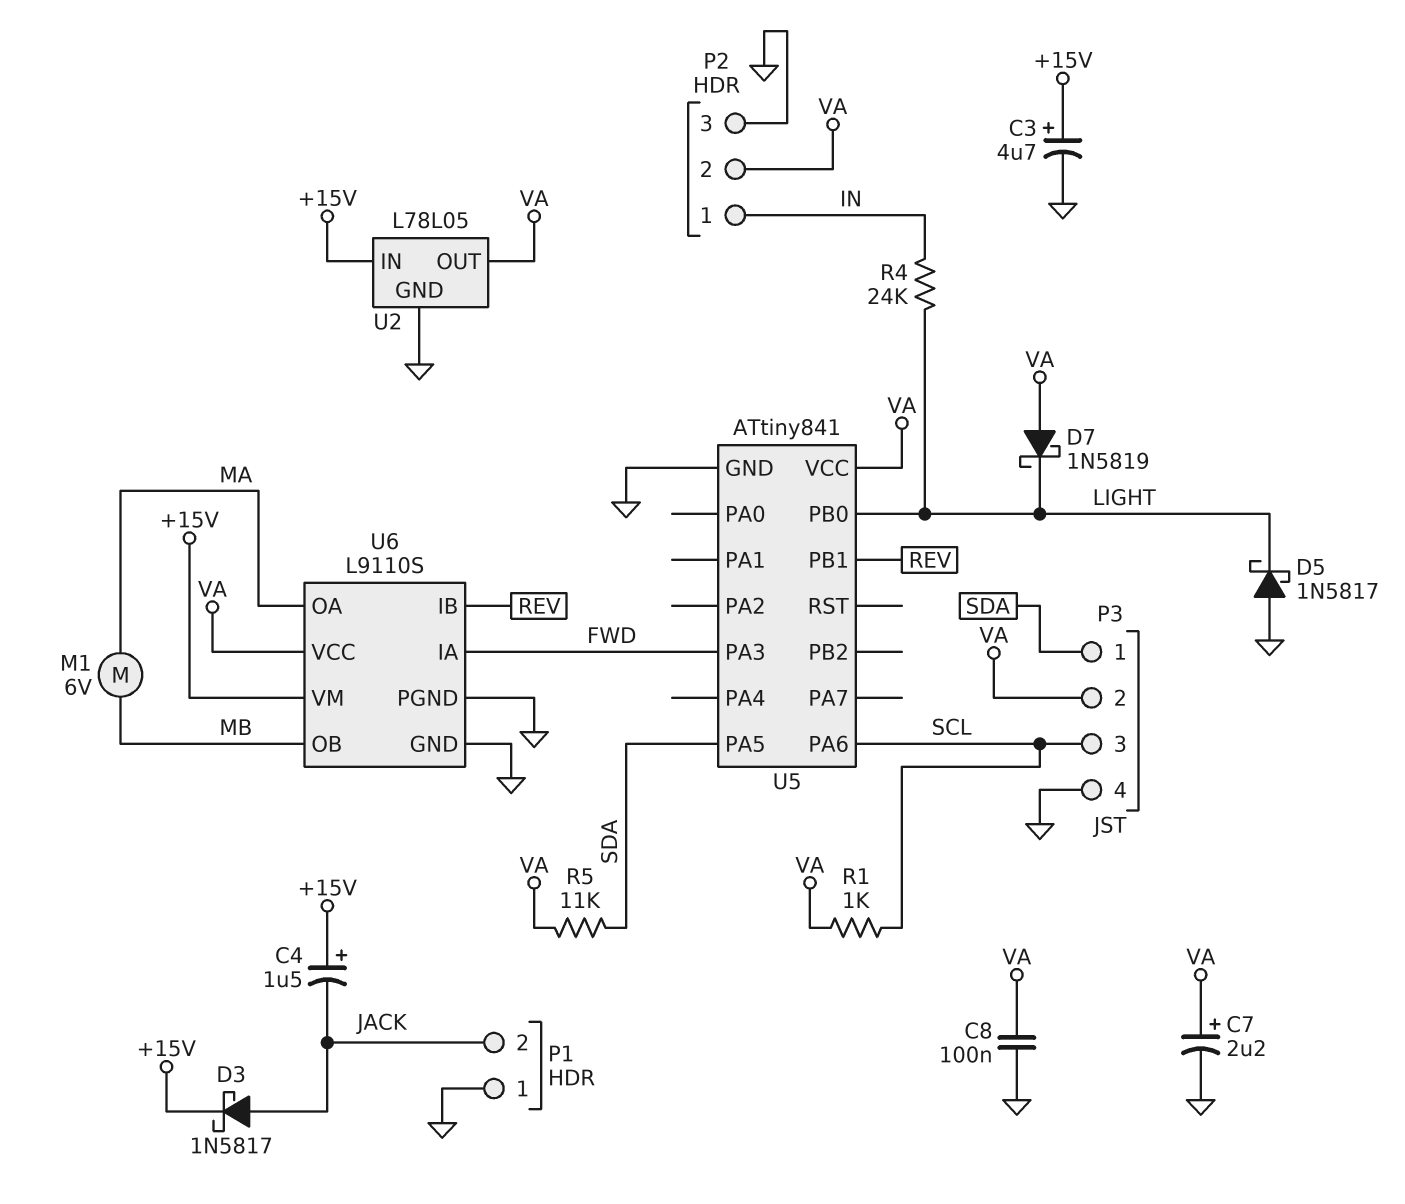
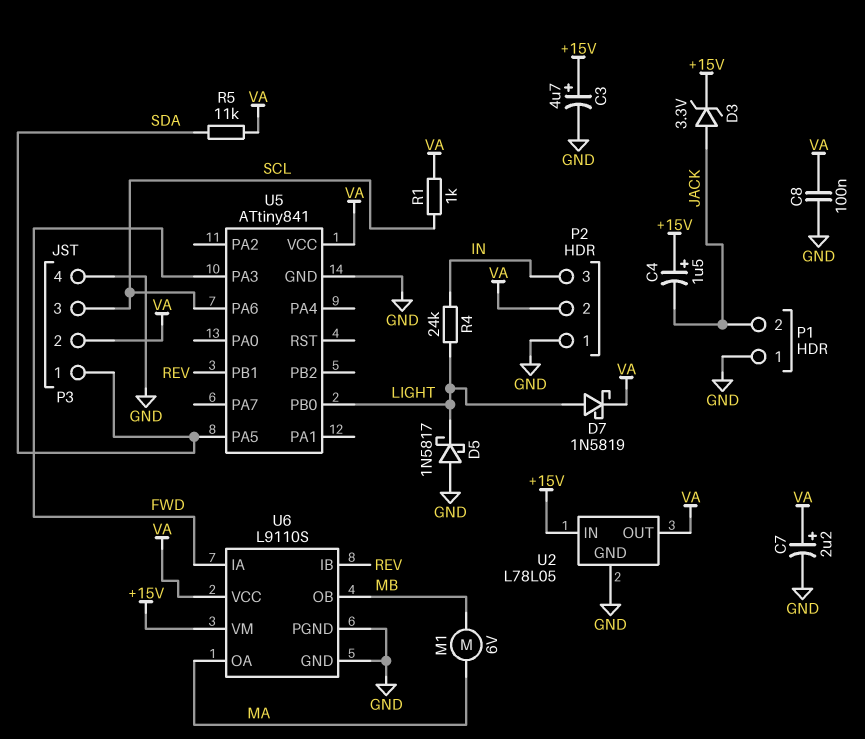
D3: schottky 1N5817 (A JACK, K +15V) -> zener 3.3V (A JACK, K +15V)
D7: schottky 1N5819 (A VA, K LIGHT) -> schottky 1N5819 (A LIGHT, K VA)
P2 pin 1: IN -> GND
P2 pin 3: GND -> IN

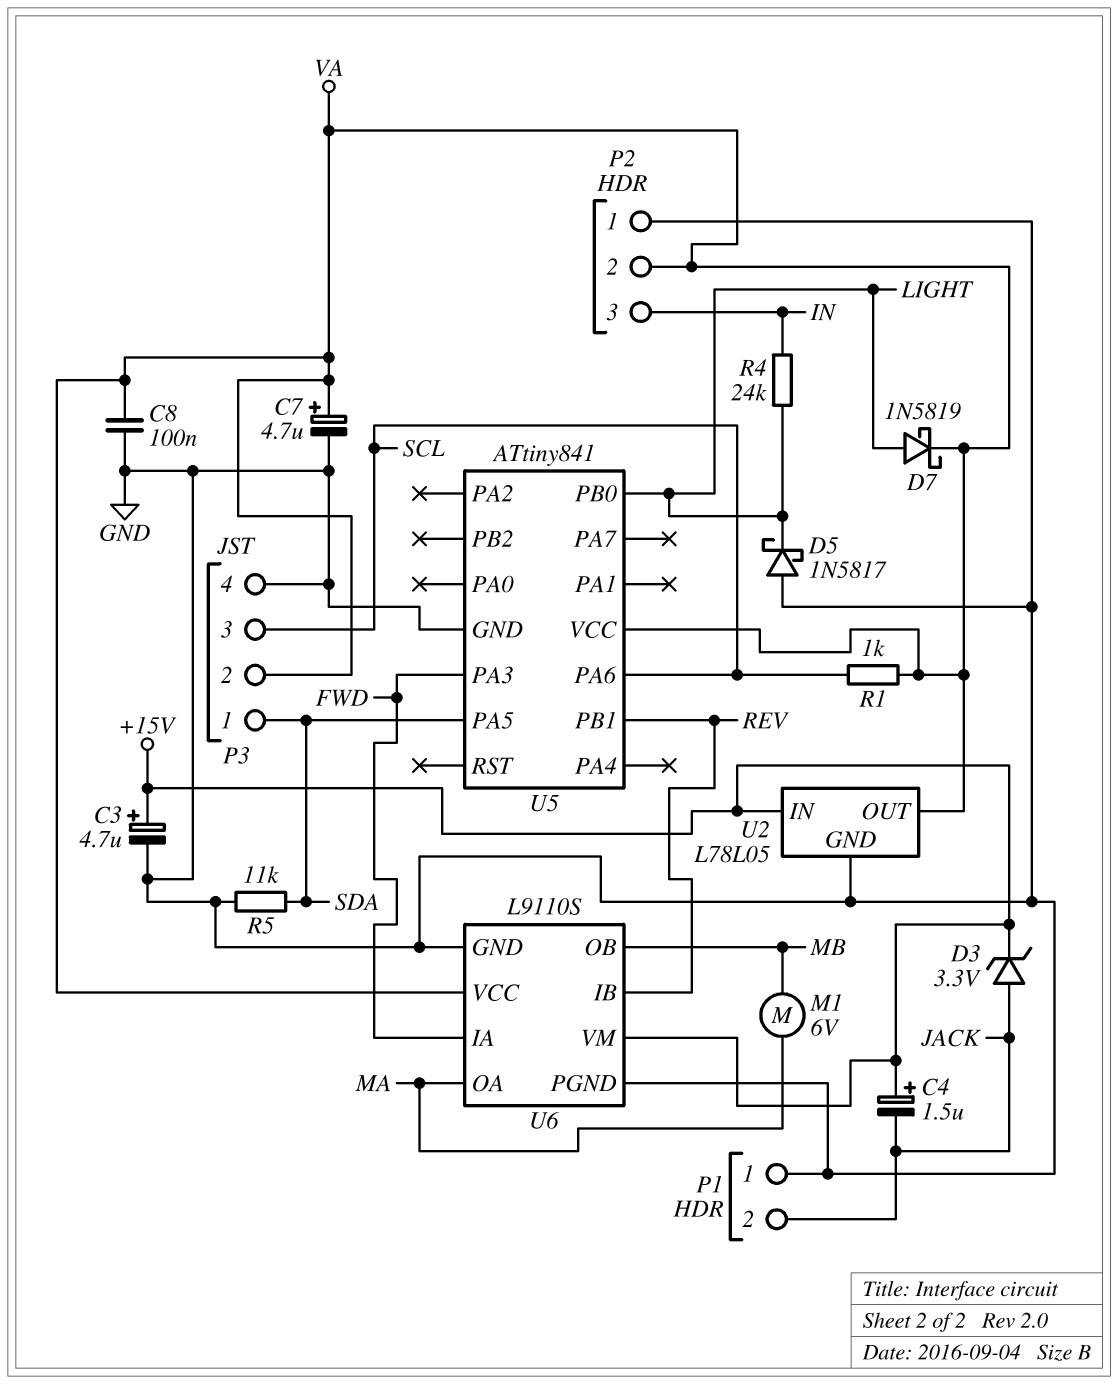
C7: 2.2uF (plus VA, minus GND) -> 4.7uF (plus VA, minus GND)
R5: 11k (SDA, VA) -> 11k (GND, SDA)

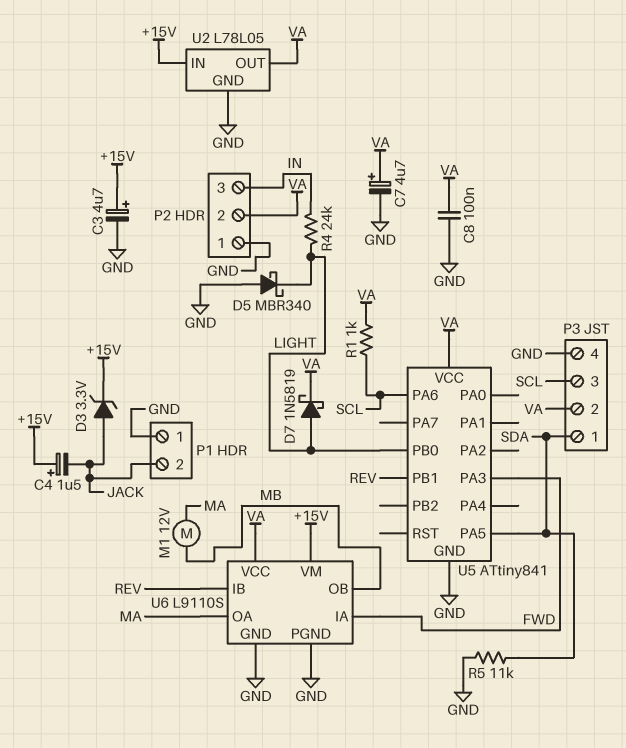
D5: schottky 1N5817 (A GND, K LIGHT) -> schottky MBR340 (A GND, K LIGHT)
M1: motor 6V (MA, MB) -> motor 12V (MA, MB)

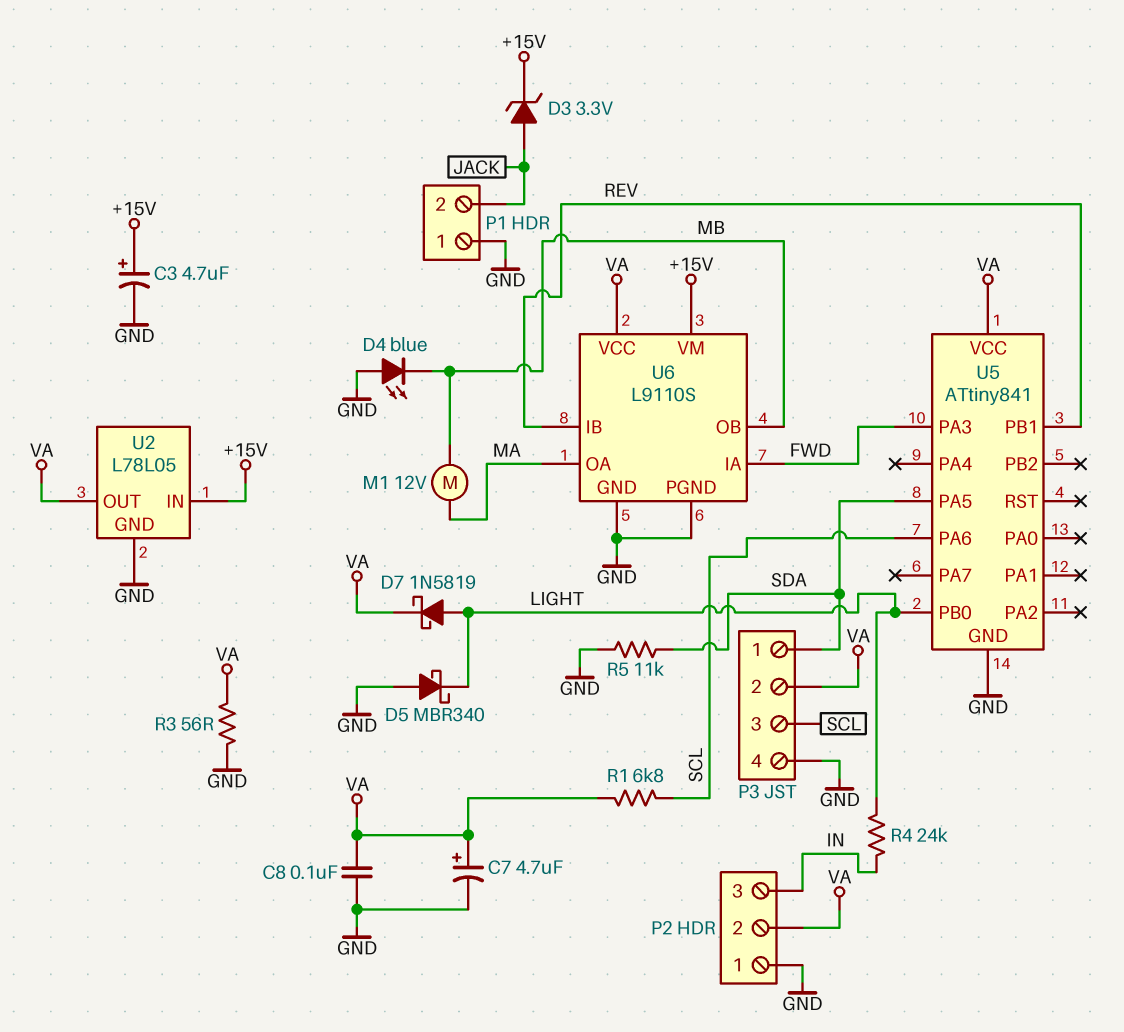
C4: 1.5uF (plus +15V, minus JACK) -> none
D4: none -> LED blue (A GND, K MB)
R1: 1k (SCL, VA) -> 6.8k (SCL, VA)
R3: none -> 56 (GND, VA)

